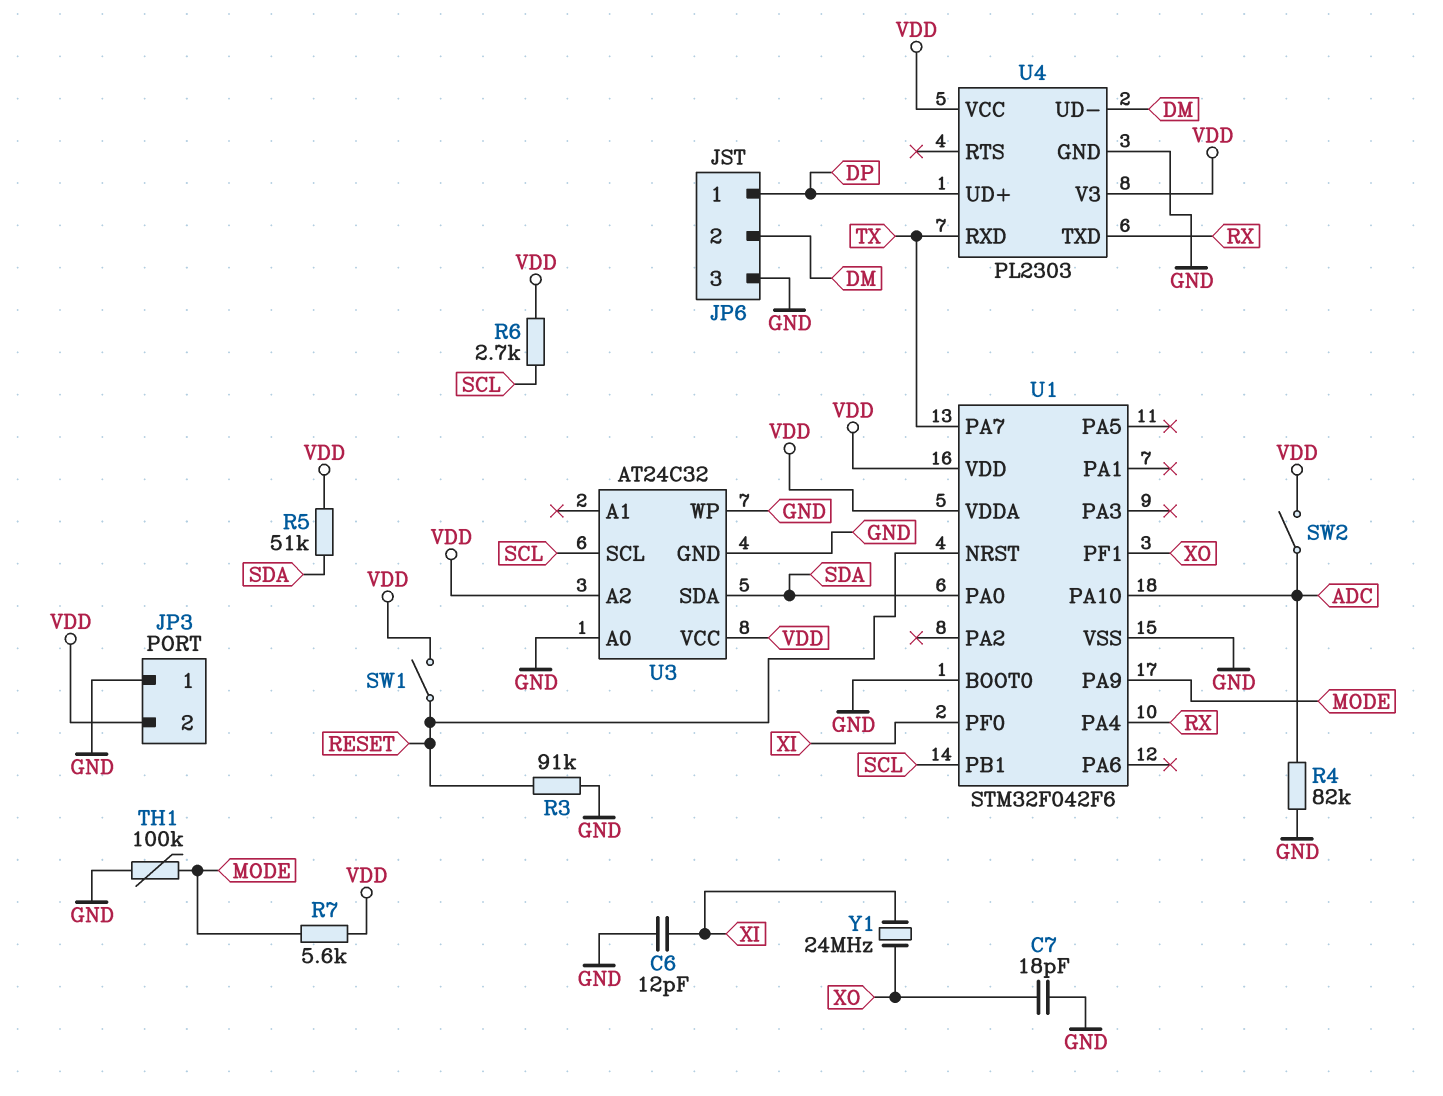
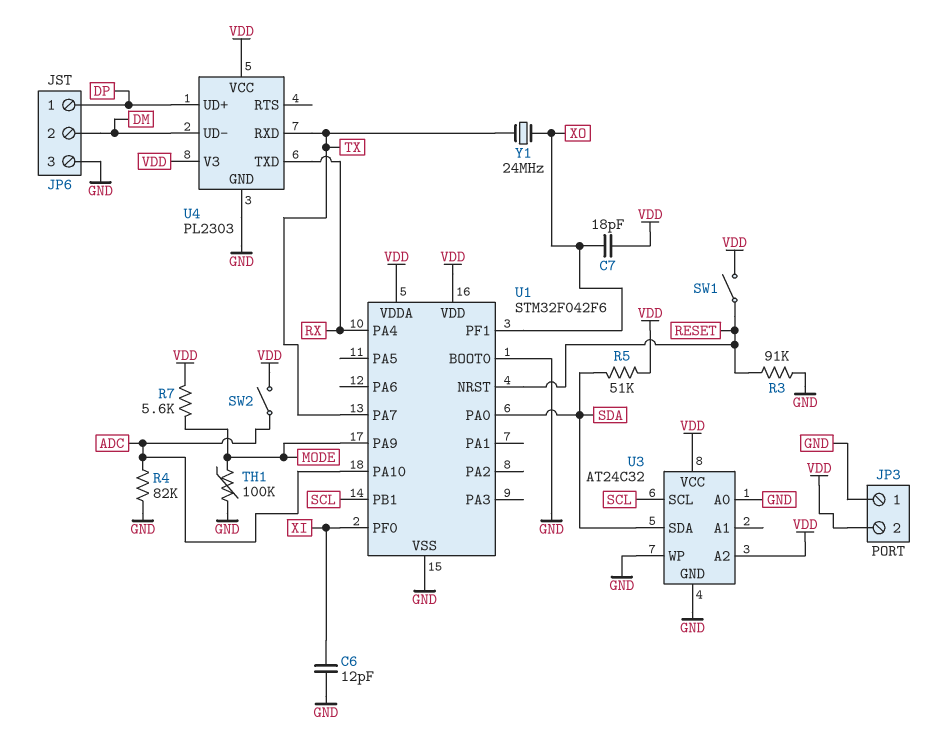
C7: 18pF (GND, XO) -> 18pF (VDD, XO)
R6: 2.7k (SCL, VDD) -> none
Y1: 24MHz (XI, XO) -> 24MHz (TX, XO)

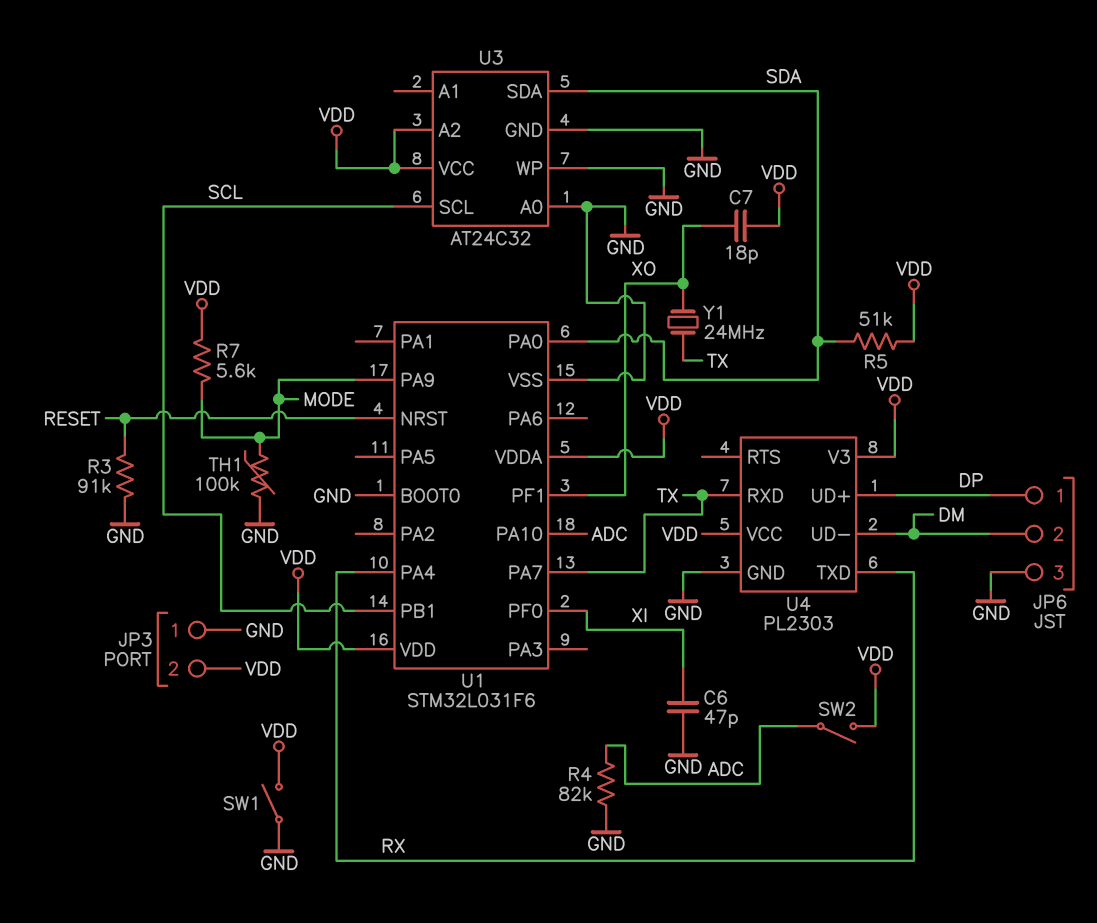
C6: 12pF (GND, XI) -> 47pF (GND, XI)
SW1: switch (RESET, VDD) -> switch (GND, VDD)
U1: STM32F042F6 -> STM32L031F6

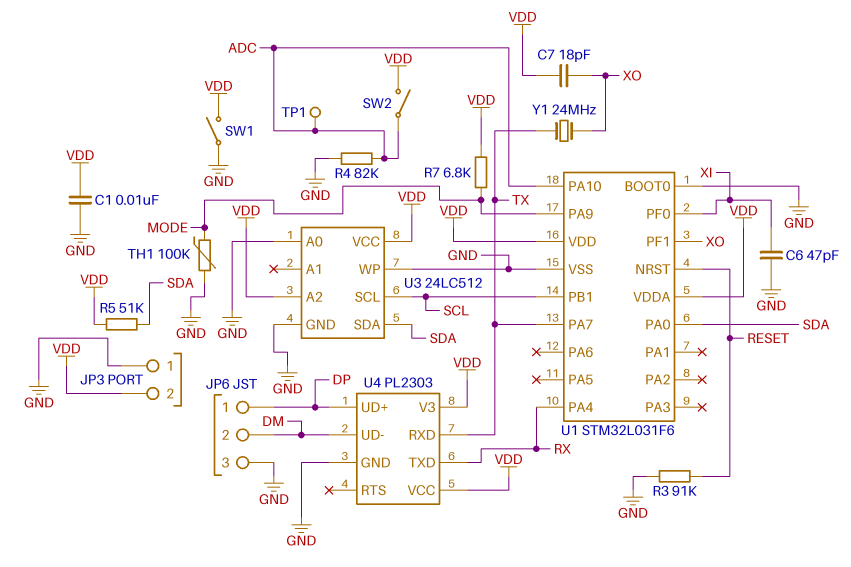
C1: none -> 10nF (GND, VDD)
R7: 5.6k (MODE, VDD) -> 6.8k (MODE, VDD)
TP1: none -> test point (ADC)
U3: AT24C32 -> 24LC512

